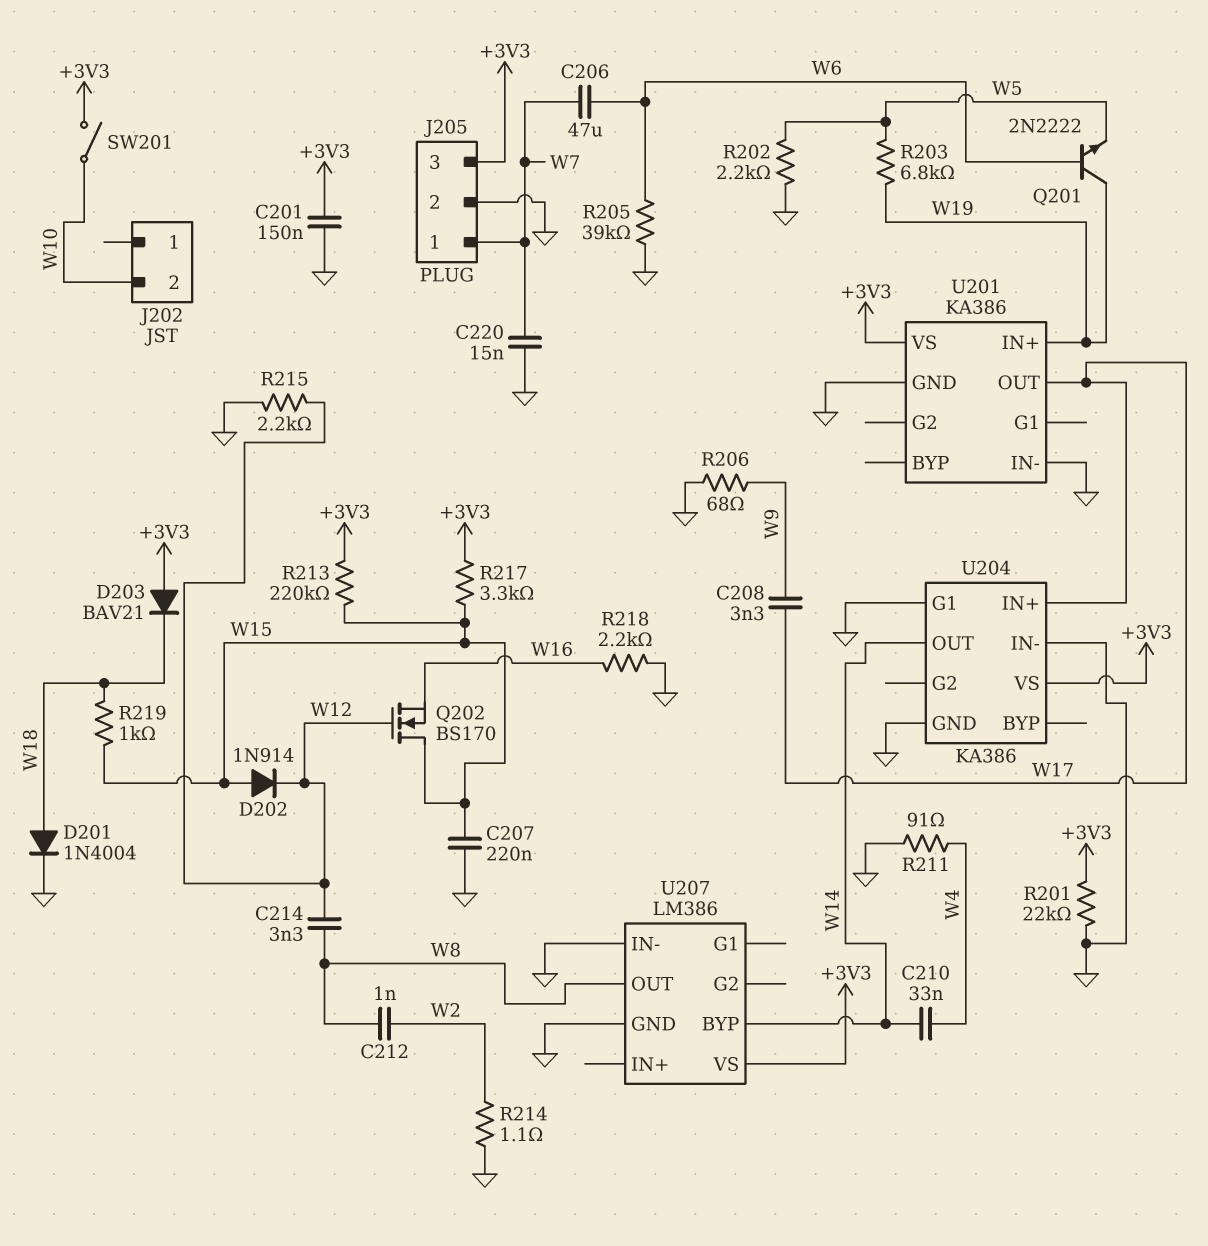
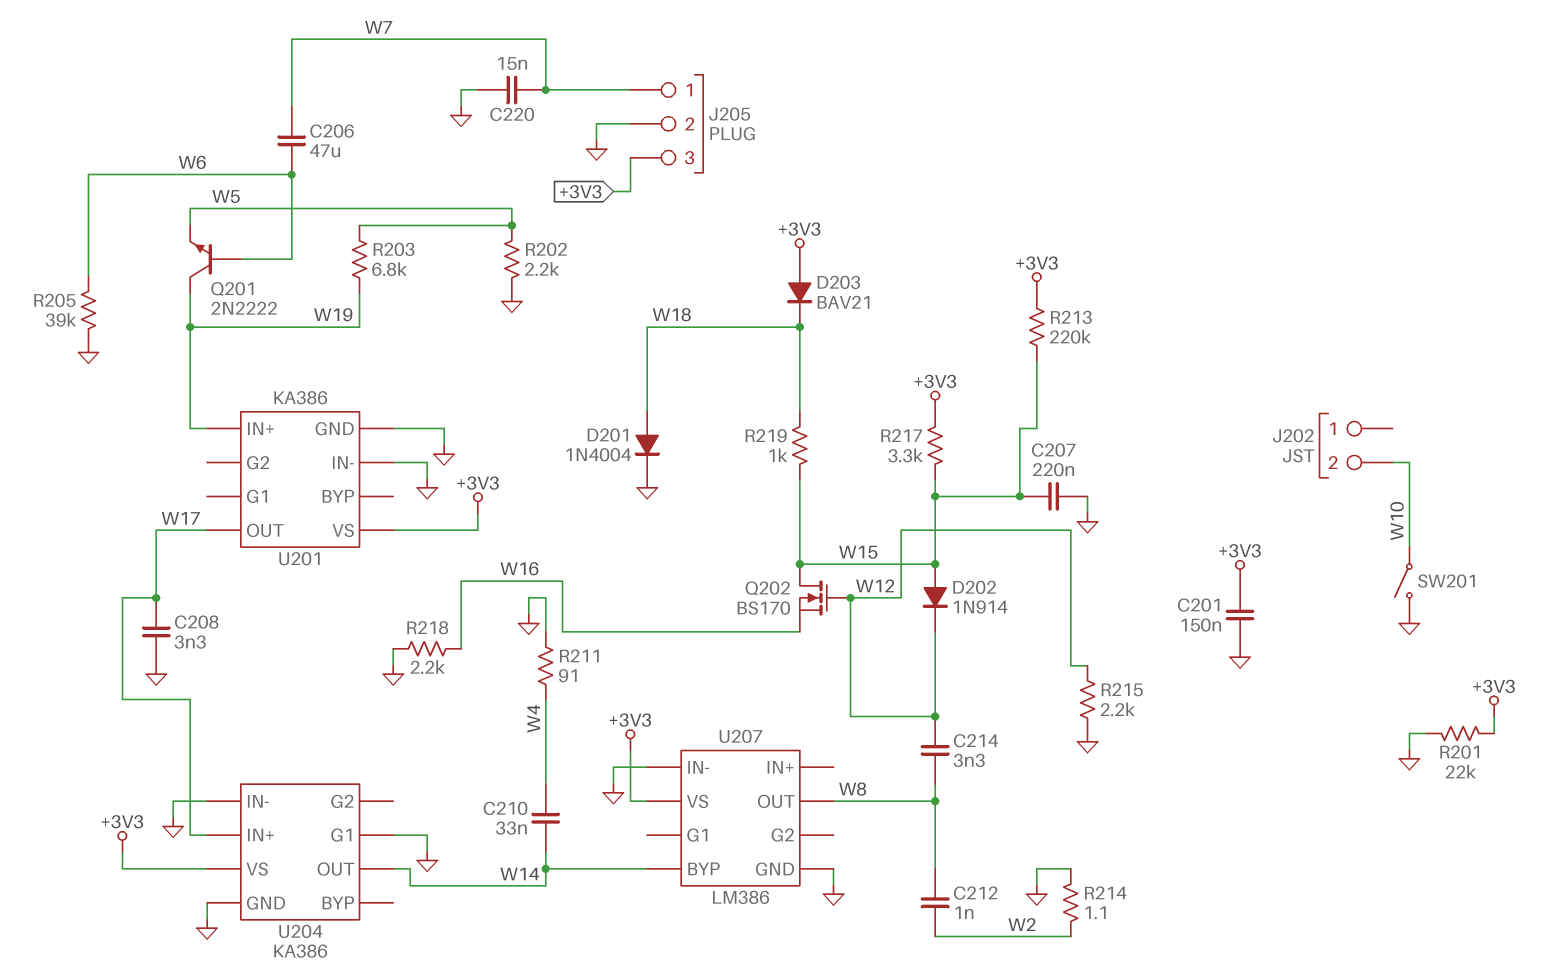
C208: 3.3nF (W9, W17) -> 3.3nF (GND, W17)
R206: 68 (GND, W9) -> none
SW201: switch (+3V3, W10) -> switch (GND, W10)

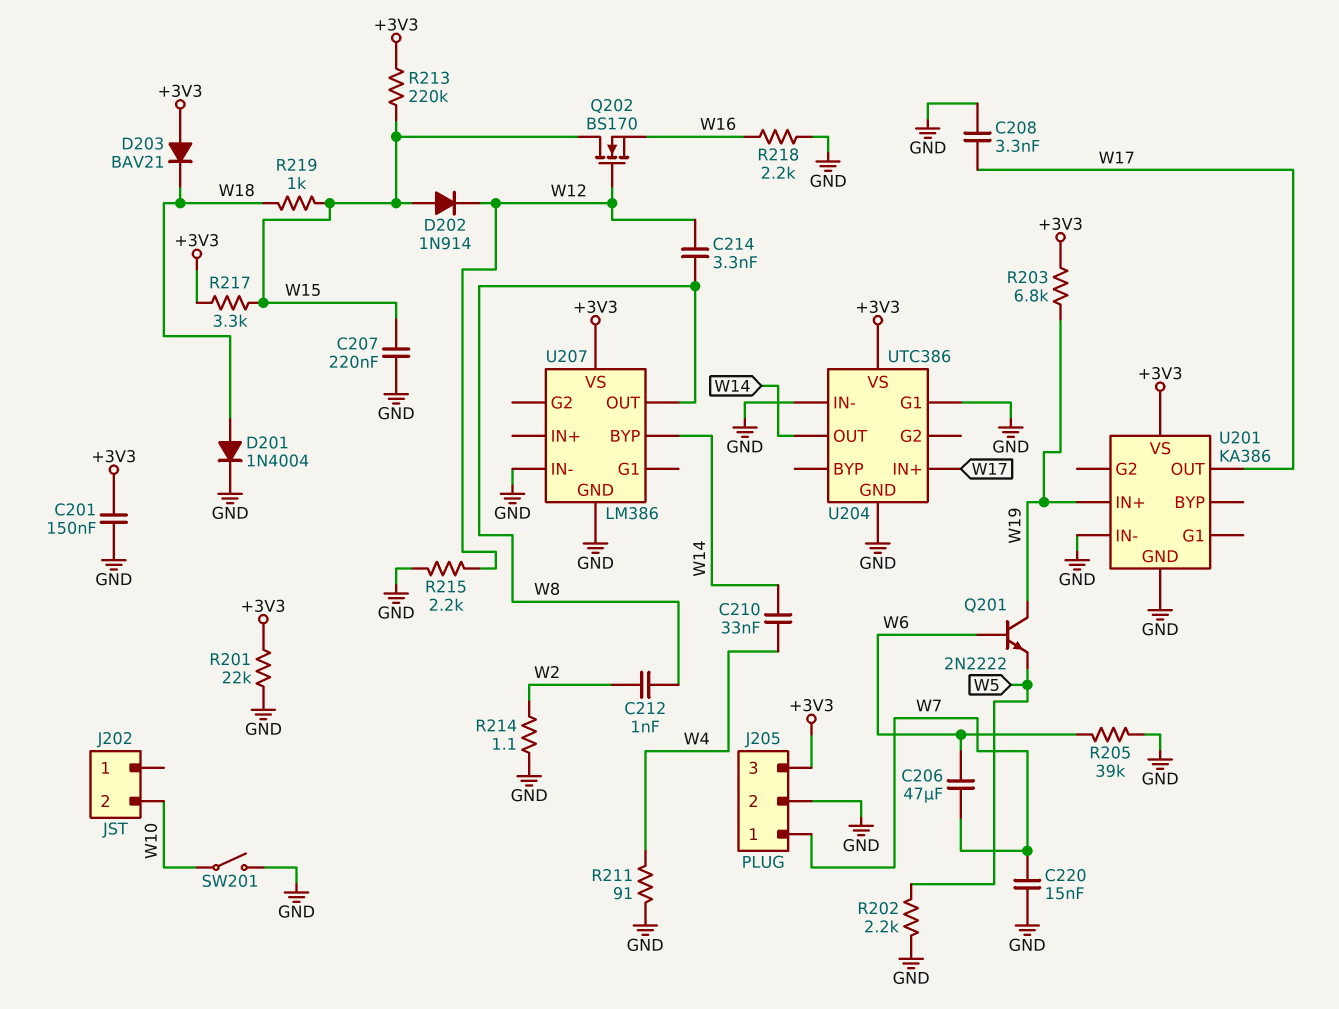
R203: 6.8k (W5, W19) -> 6.8k (+3V3, W19)
U204: KA386 -> UTC386

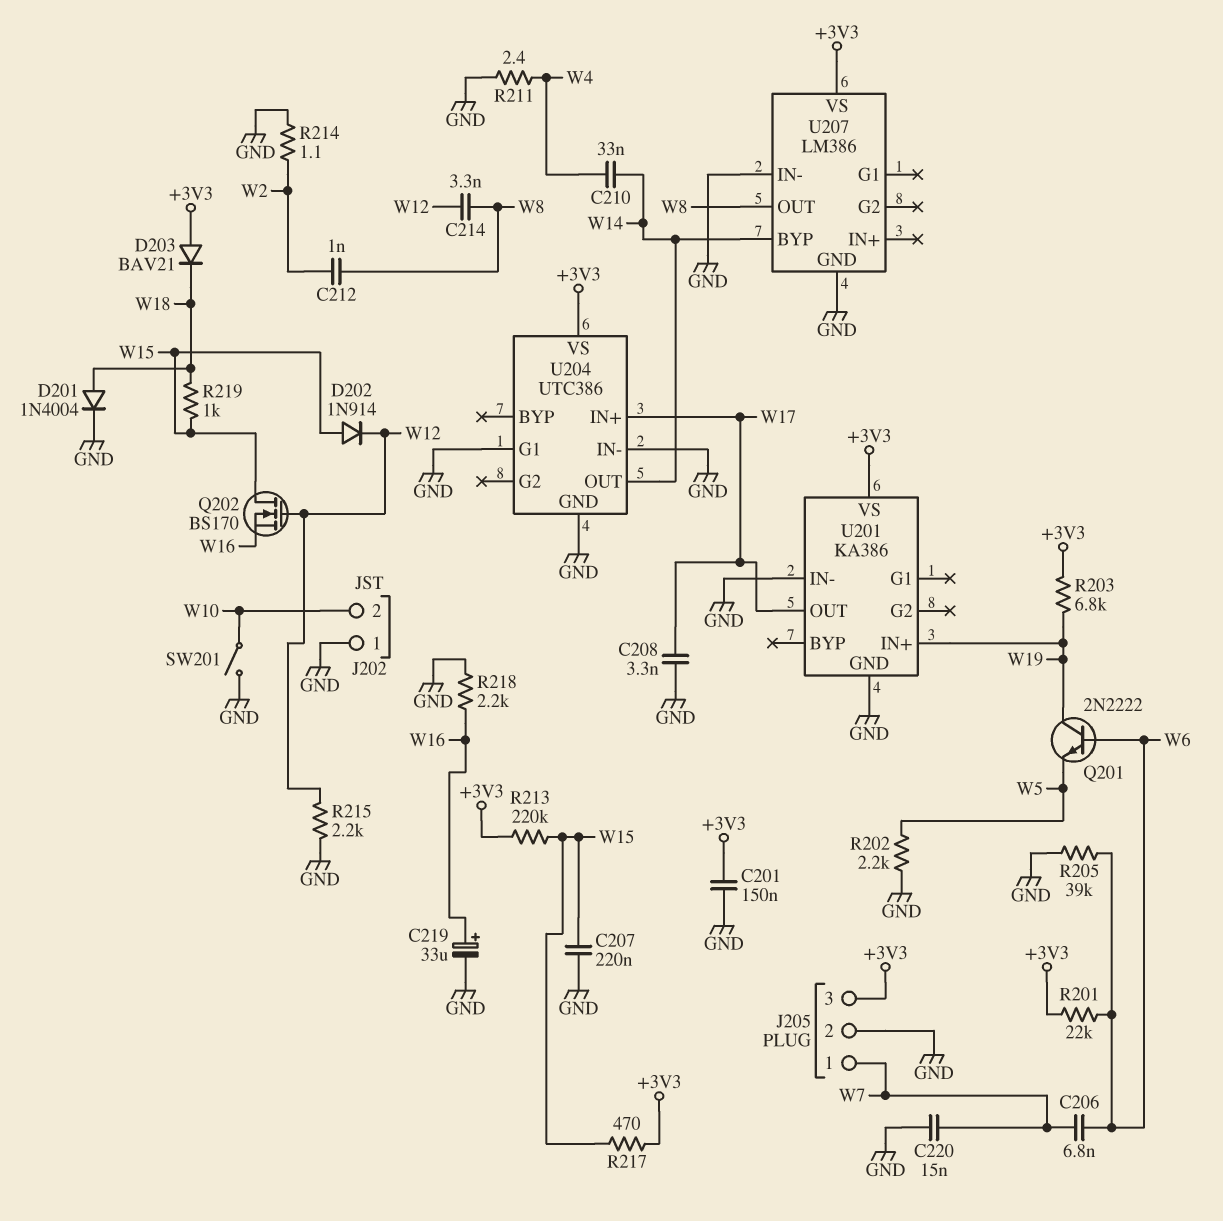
C206: 47uF (W6, W7) -> 6.8nF (W6, W7)
C219: none -> 33uF (plus W16, minus GND)
J202 pin 1: none -> GND
R201: 22k (+3V3, GND) -> 22k (+3V3, W6)
R211: 91 (GND, W4) -> 2.4 (GND, W4)
R217: 3.3k (+3V3, W15) -> 470 (+3V3, W15)

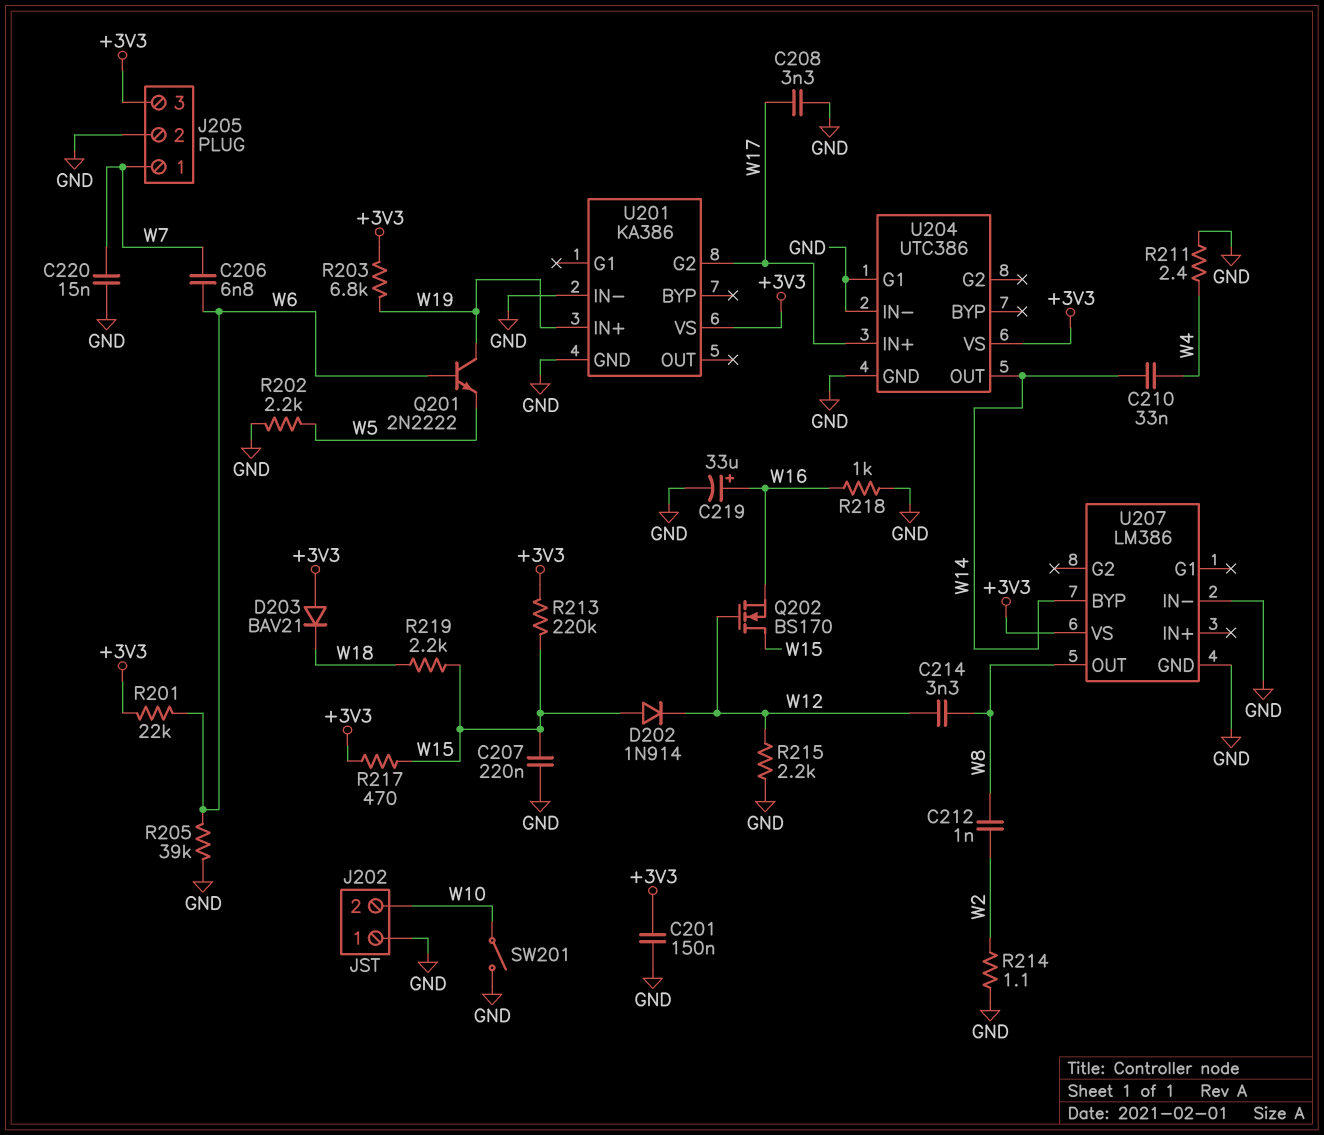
D201: diode 1N4004 (A W18, K GND) -> none
R218: 2.2k (GND, W16) -> 1k (GND, W16)
R219: 1k (W15, W18) -> 2.2k (W15, W18)
U201 pin G2: none -> W17
U201 pin OUT: W17 -> none

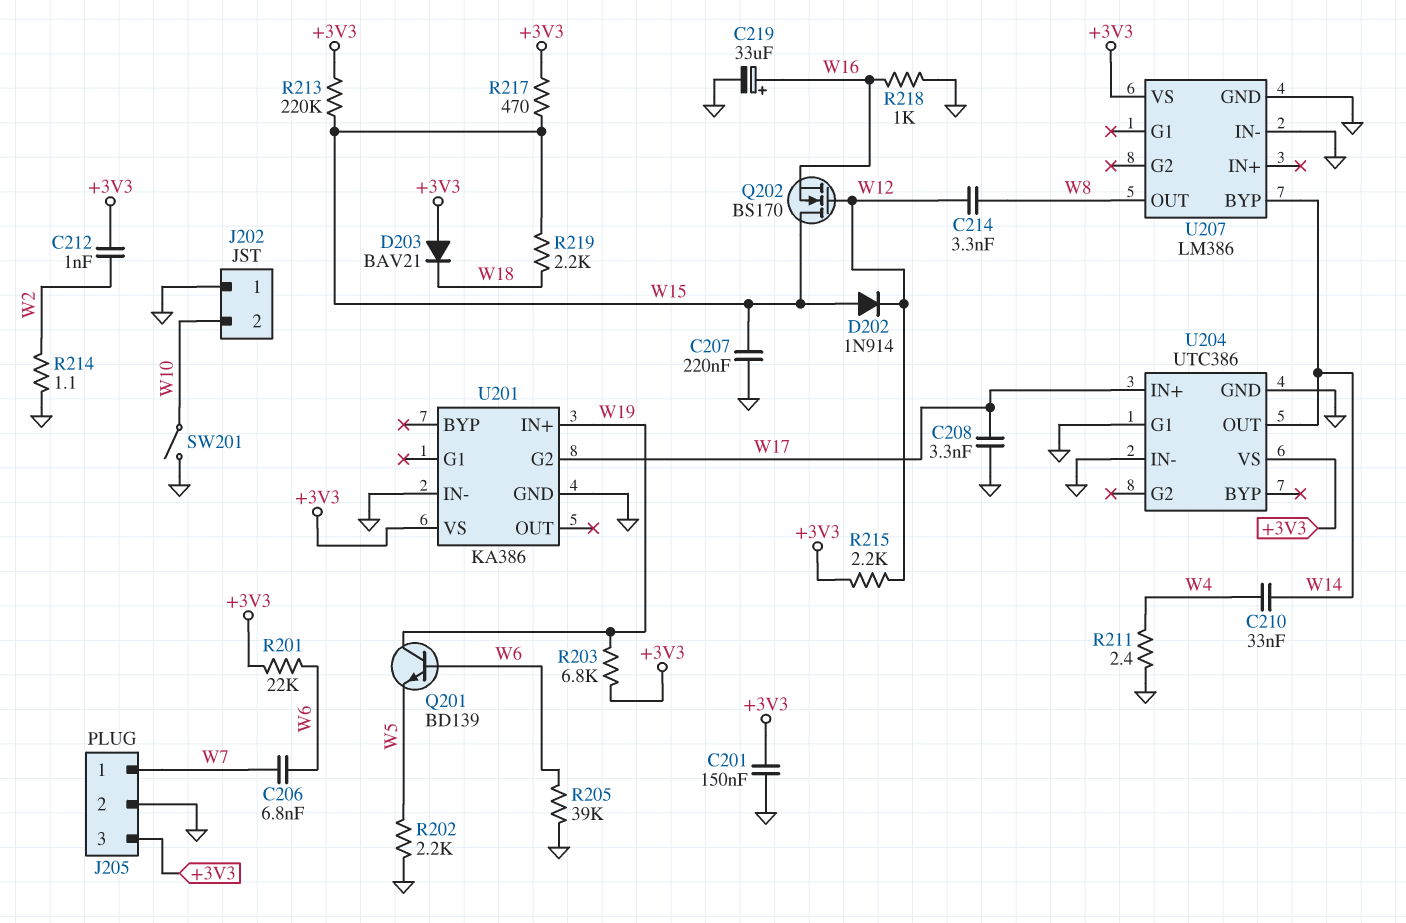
C212: 1nF (W2, W8) -> 1nF (+3V3, W2)
C220: 15nF (GND, W7) -> none
Q201: NPN 2N2222 (B W6, C W19, E W5) -> NPN BD139 (B W6, C W19, E W5)
R215: 2.2k (GND, W12) -> 2.2k (+3V3, W12)

